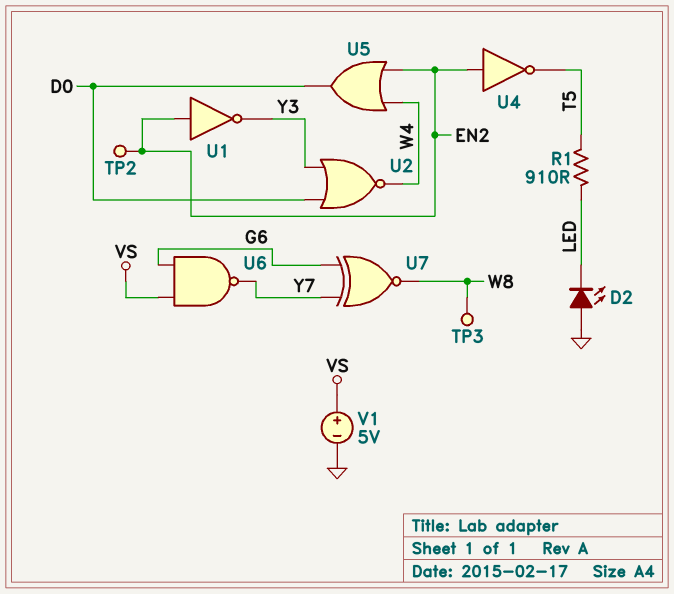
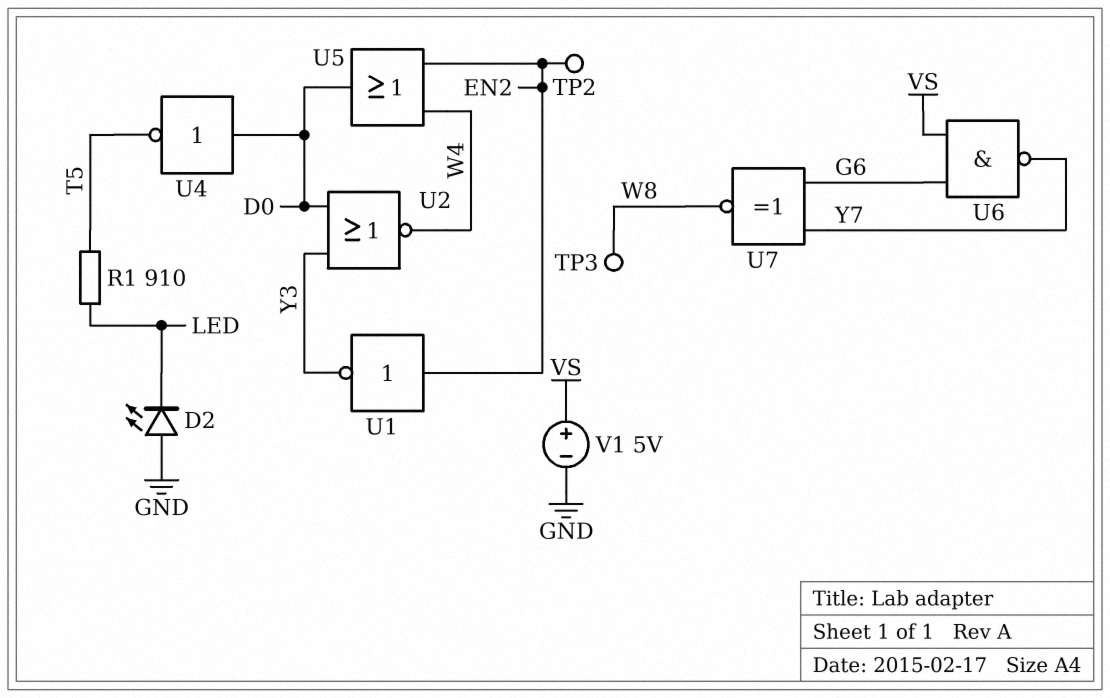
U4: NOT (in EN2, out T5) -> NOT (in D0, out T5)

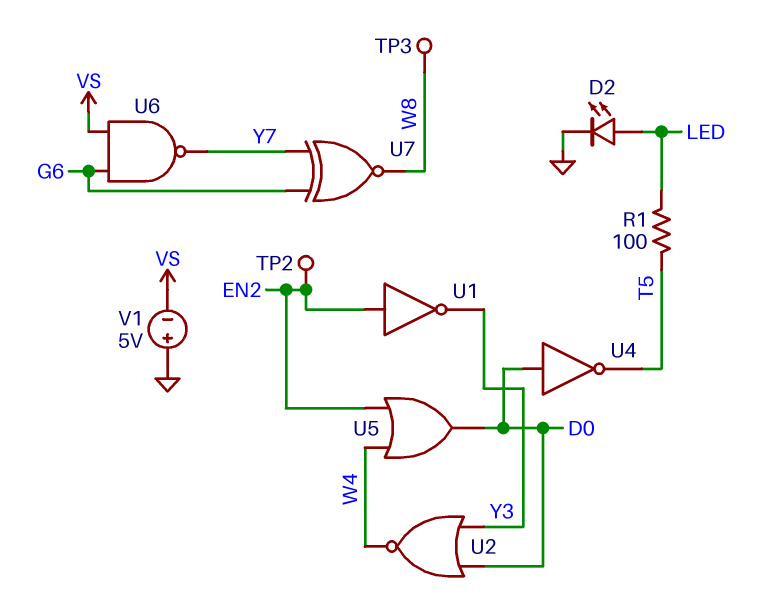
D2: LED (A GND, K LED) -> LED (A LED, K GND)
R1: 910 (LED, T5) -> 100 (LED, T5)
V1: 5V (plus VS, minus GND) -> 5V (plus GND, minus VS)

